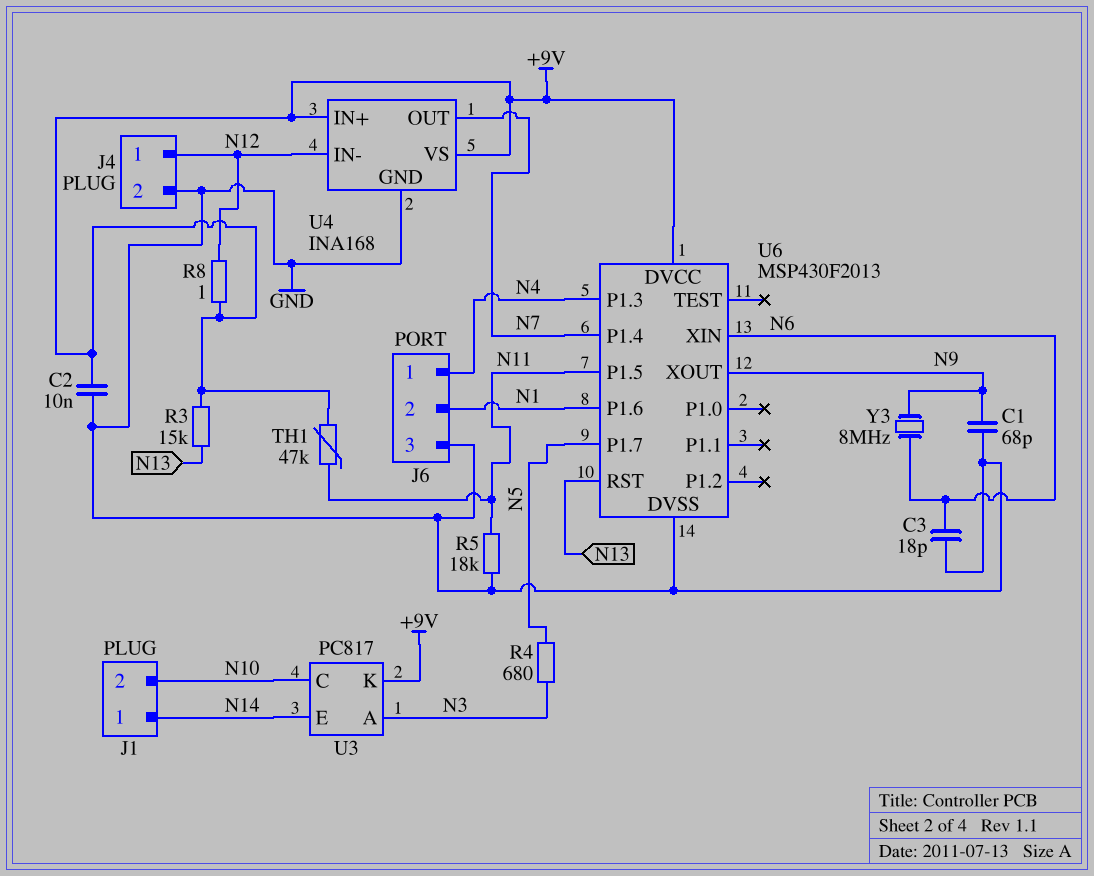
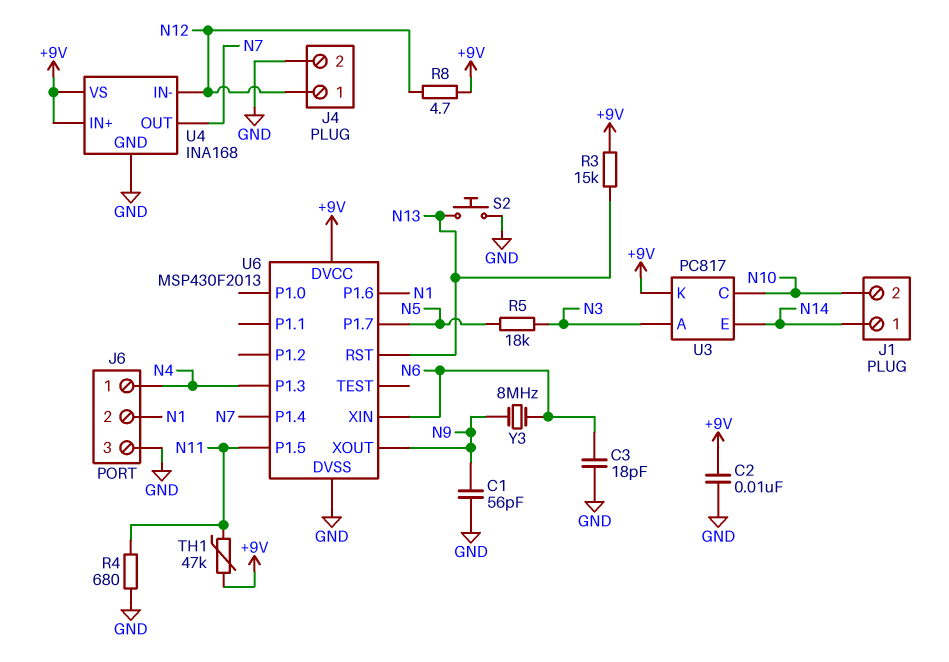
C1: 68pF (GND, N9) -> 56pF (GND, N9)
R4: 680 (N3, N5) -> 680 (GND, N11)
R5: 18k (GND, N11) -> 18k (N3, N5)
R8: 1 (+9V, N12) -> 4.7 (+9V, N12)
S2: none -> button (GND, N13)

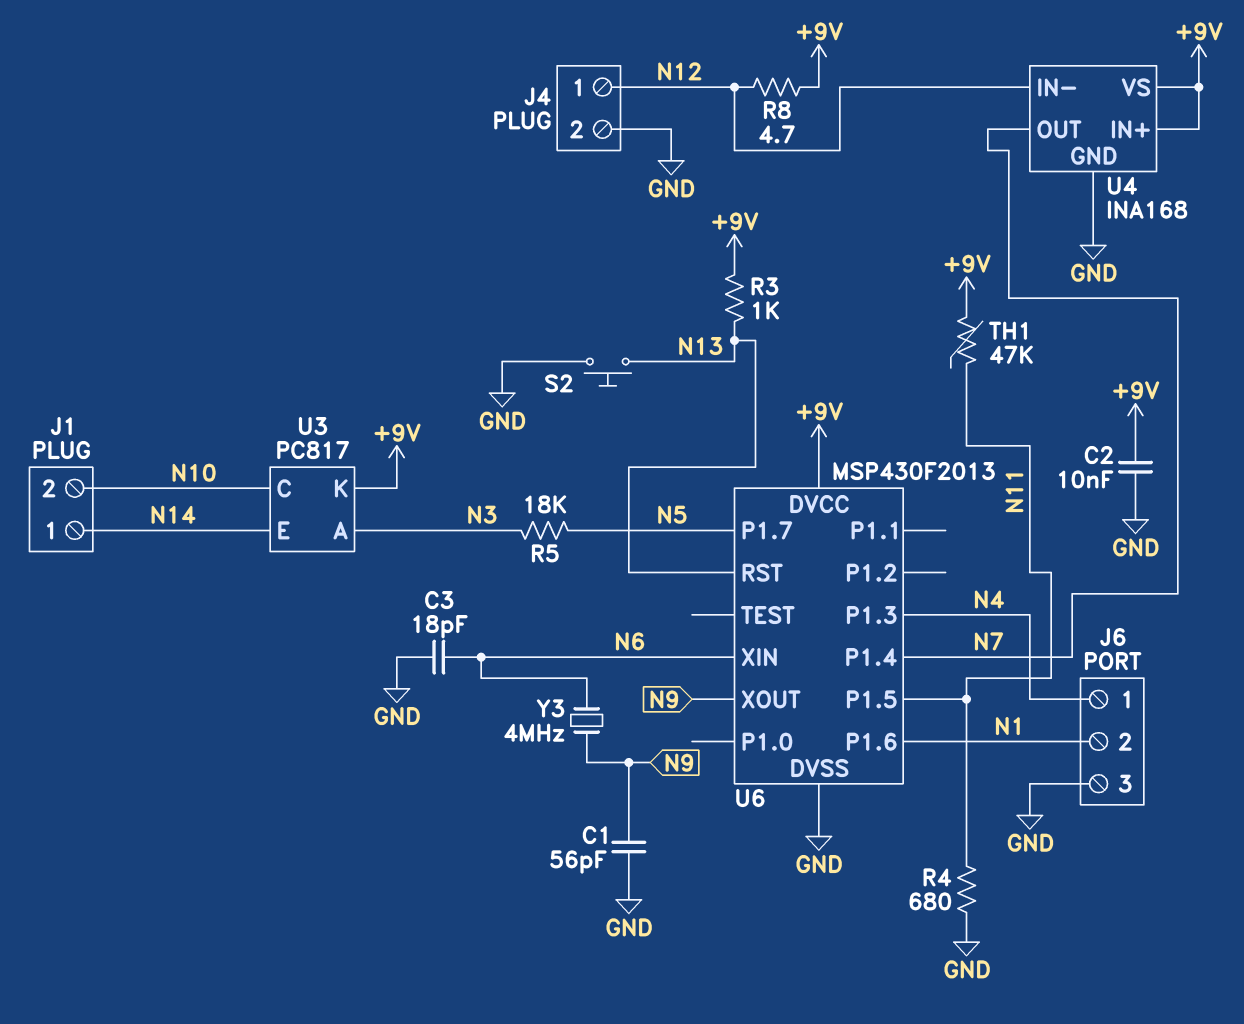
R3: 15k (+9V, N13) -> 1k (+9V, N13)
Y3: 8MHz (N6, N9) -> 4MHz (N6, N9)

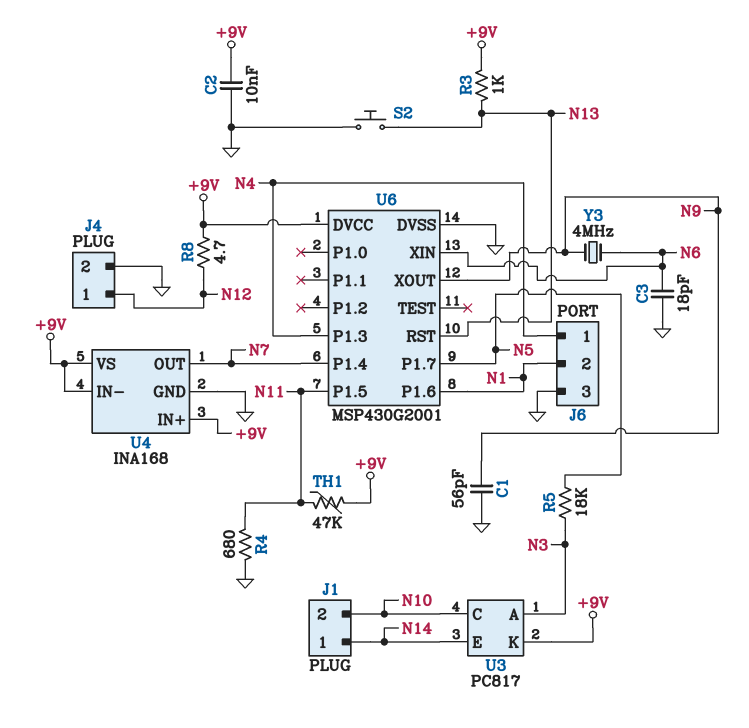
U4 pin IN-: N12 -> +9V
U6: MSP430F2013 -> MSP430G2001

